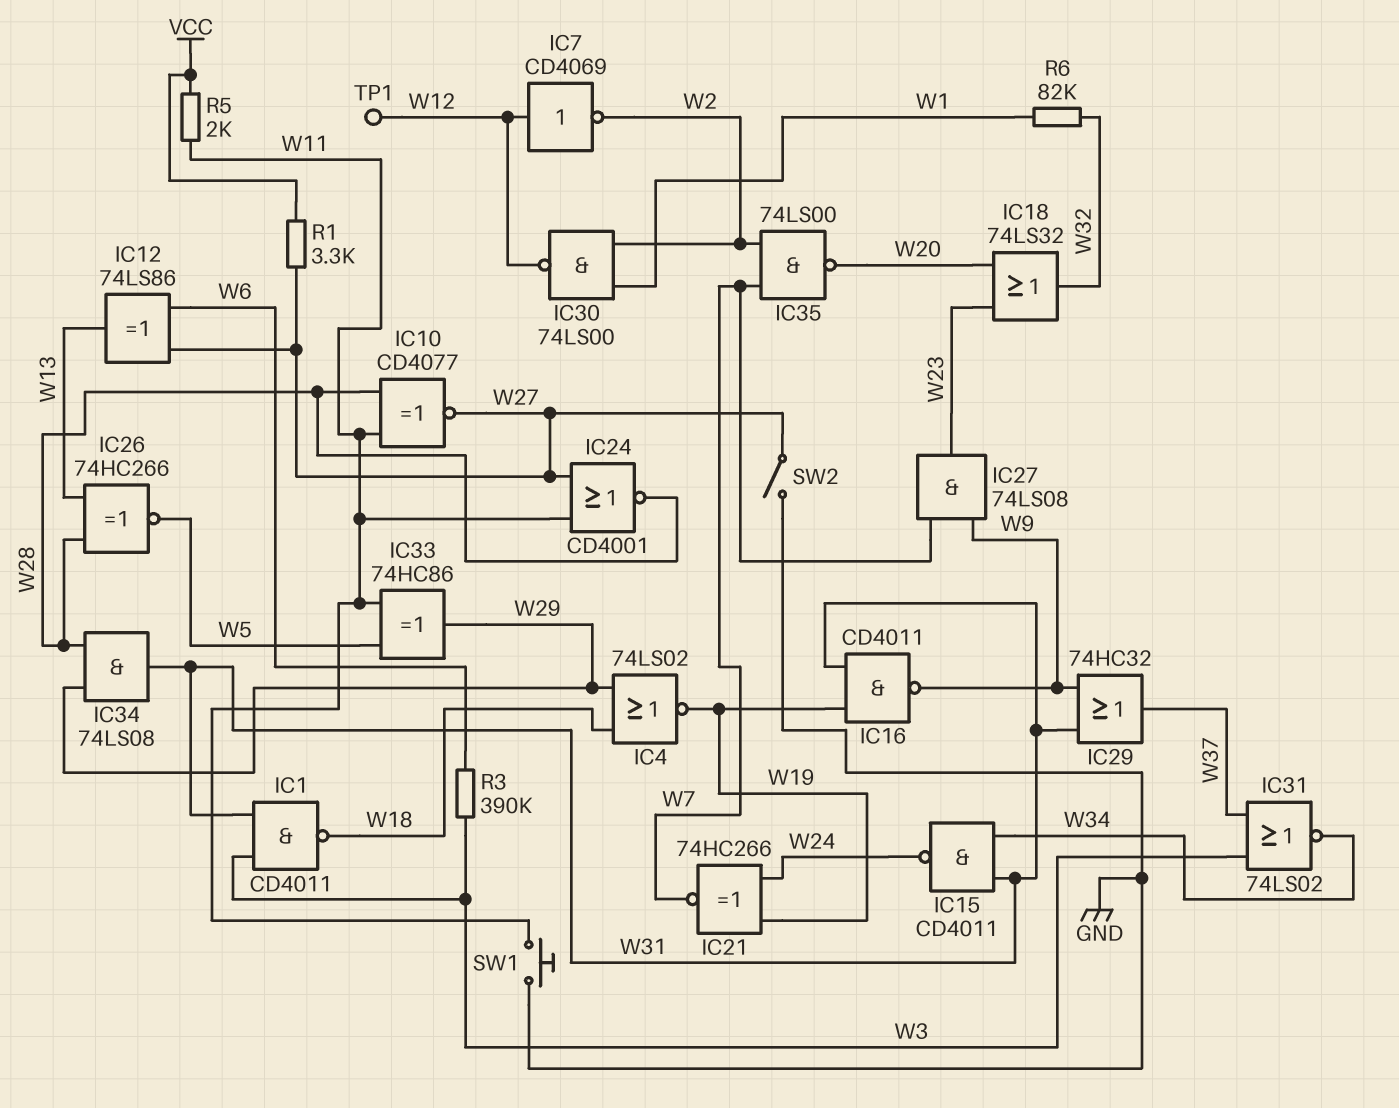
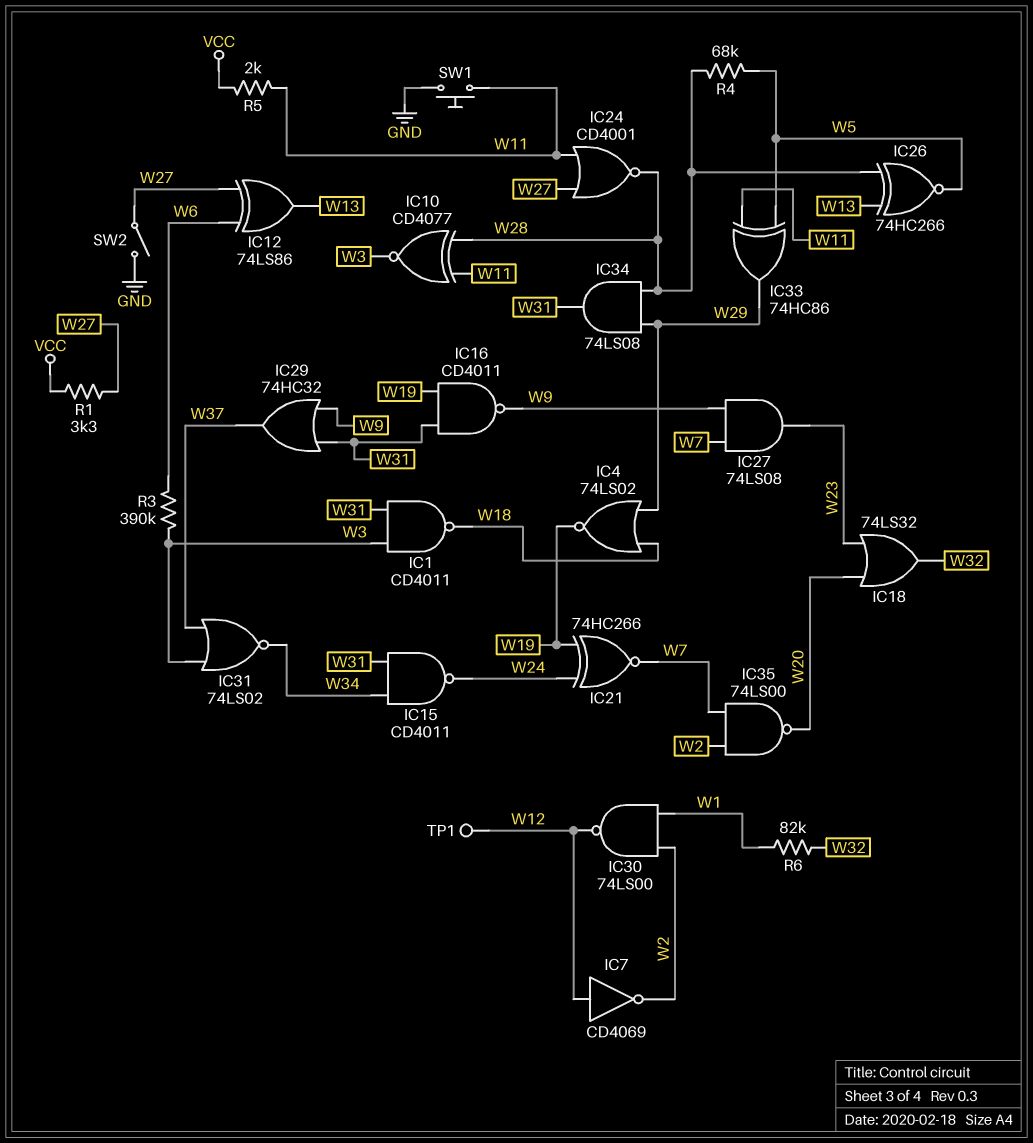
IC10: XNOR CD4077 (in W11, in W28, out W27) -> XNOR CD4077 (in W11, in W28, out W3)
R4: none -> 68k (W5, W28)

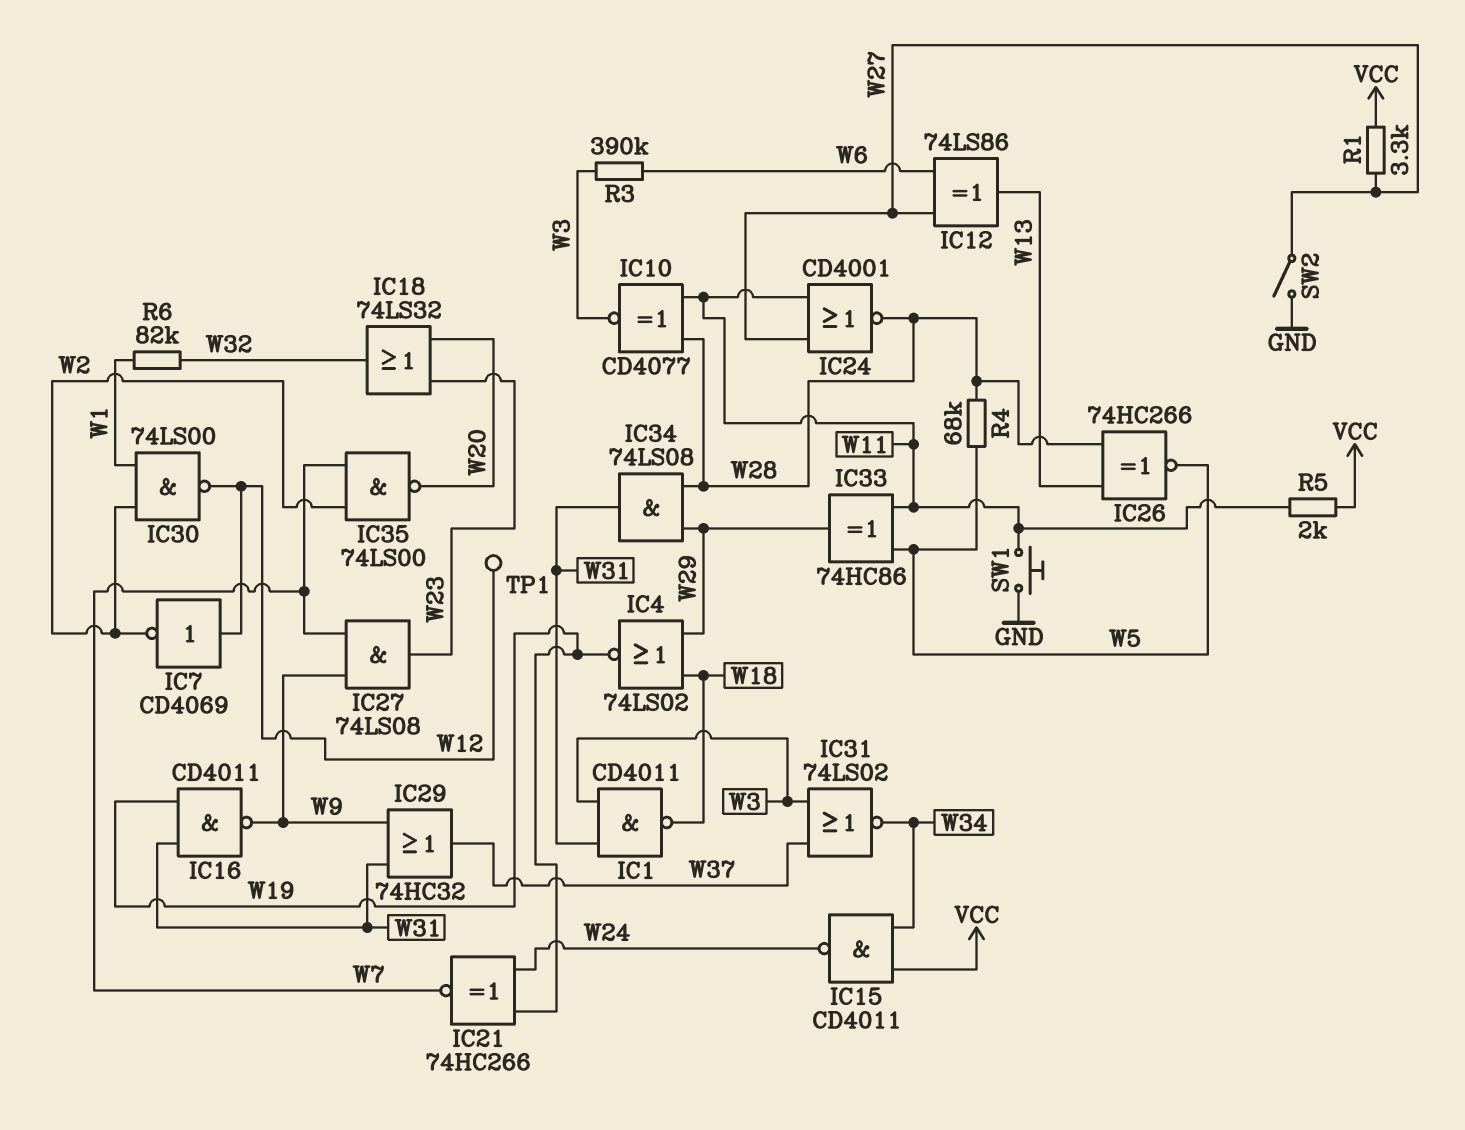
IC15: NAND CD4011 (in W31, in W34, out W24) -> NAND CD4011 (in VCC, in W34, out W24)

